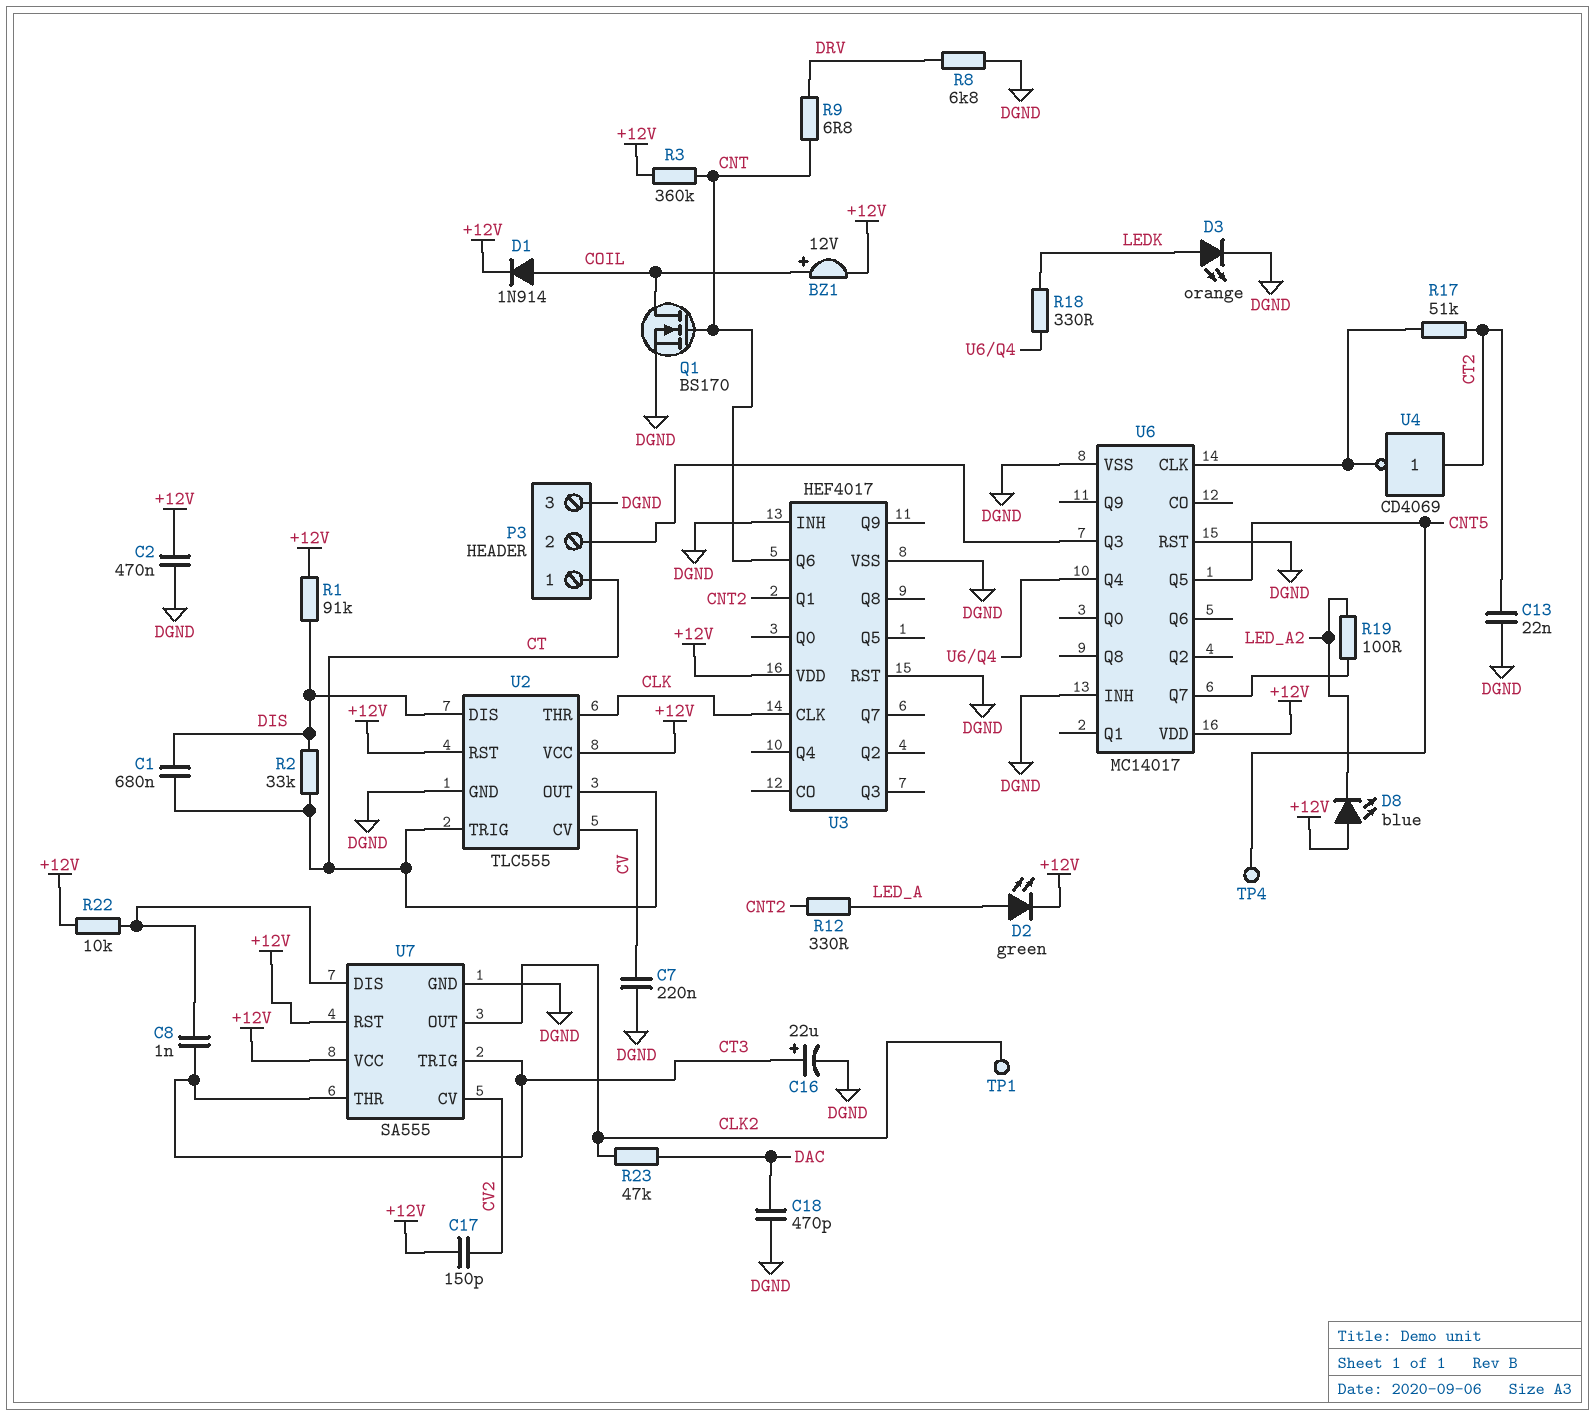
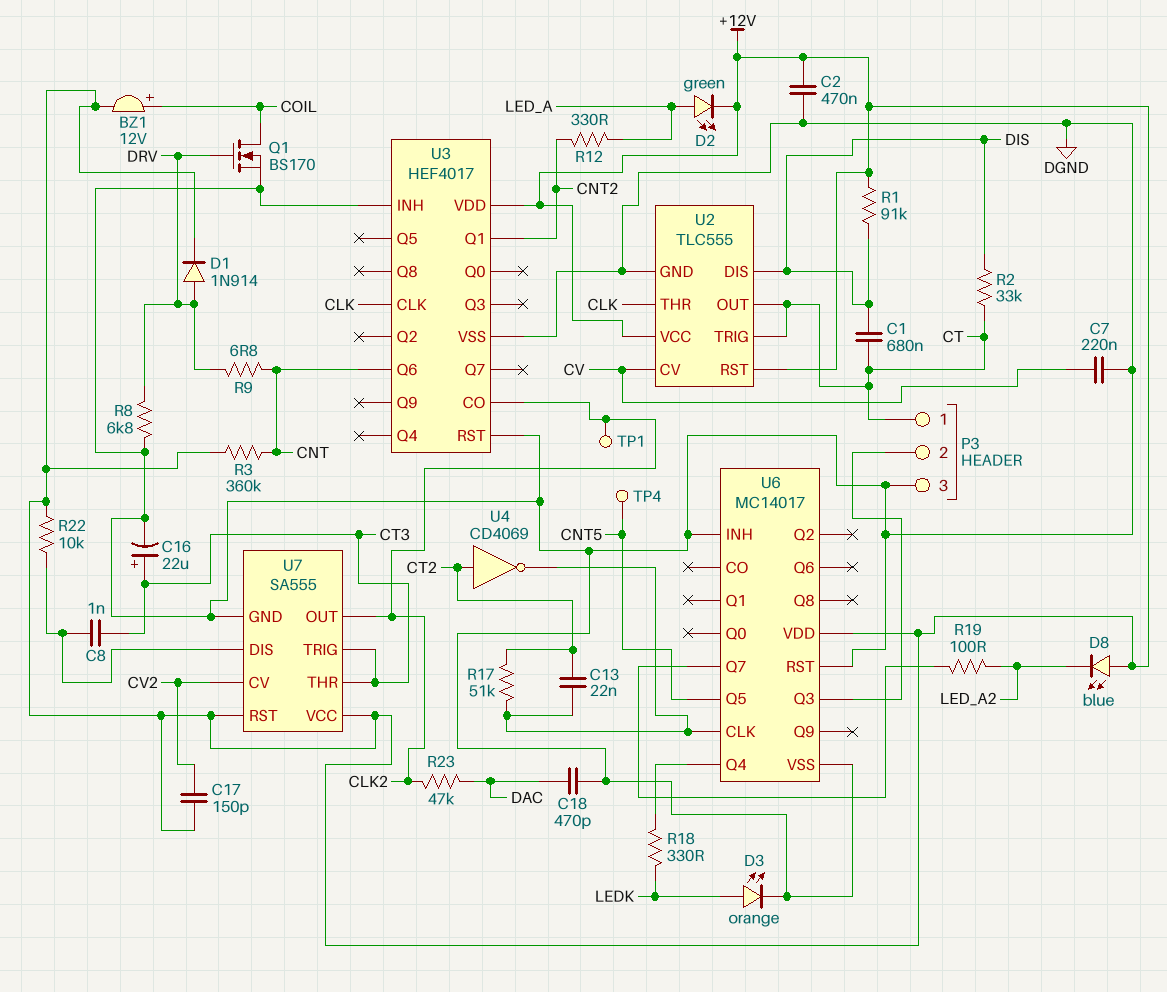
C13: 22nF (CT2, DGND) -> 22nF (CT2, U6/CLK)
D1: diode 1N914 (A COIL, K +12V) -> diode 1N914 (A DRV, K +12V)
Q1: NMOS BS170 (G CNT, D COIL, S DGND) -> NMOS BS170 (G DRV, D COIL, S DGND)
U3 pin CO: none -> CLK2

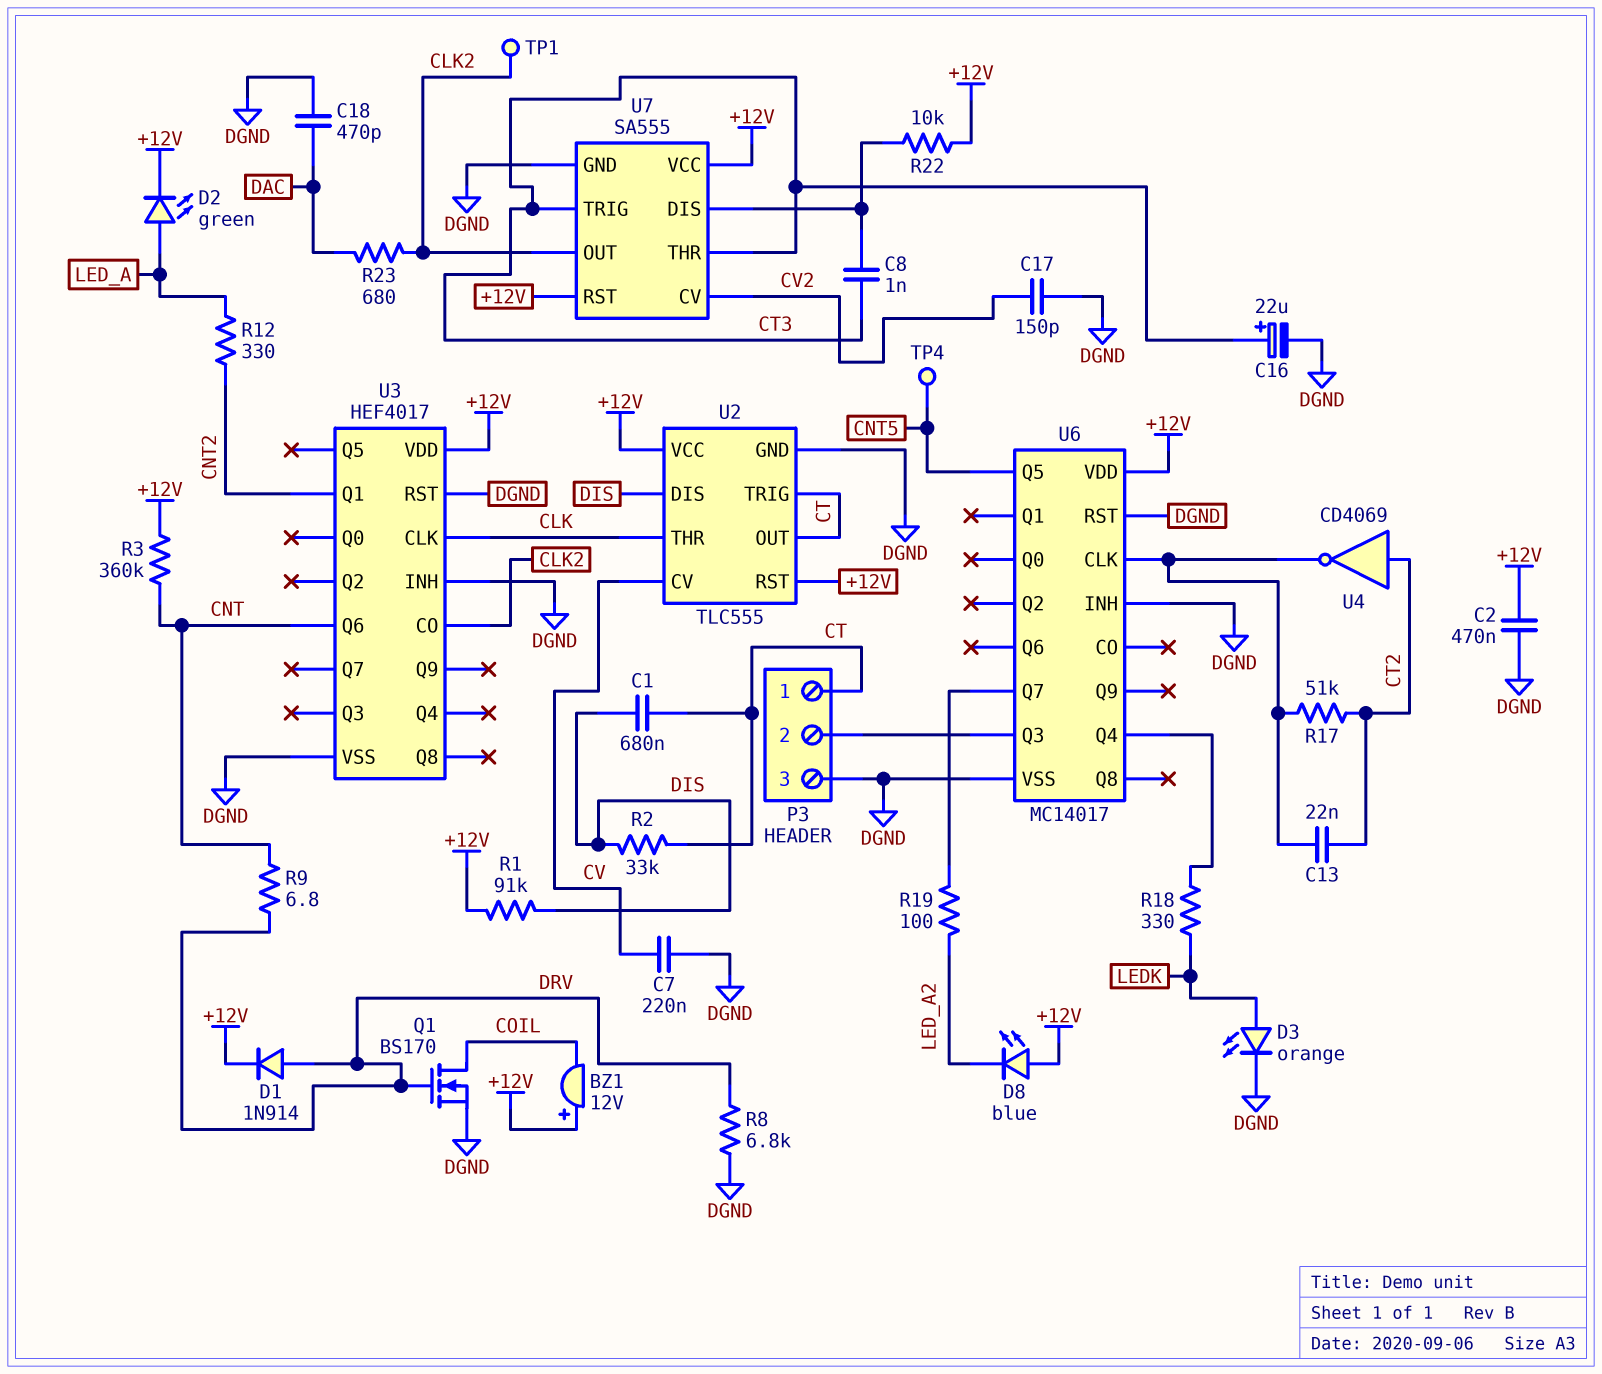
BZ1: buzzer 12V (plus COIL, minus +12V) -> buzzer 12V (plus +12V, minus COIL)
C17: 150pF (+12V, CV2) -> 150pF (CV2, DGND)
R23: 47k (CLK2, DAC) -> 680 (CLK2, DAC)

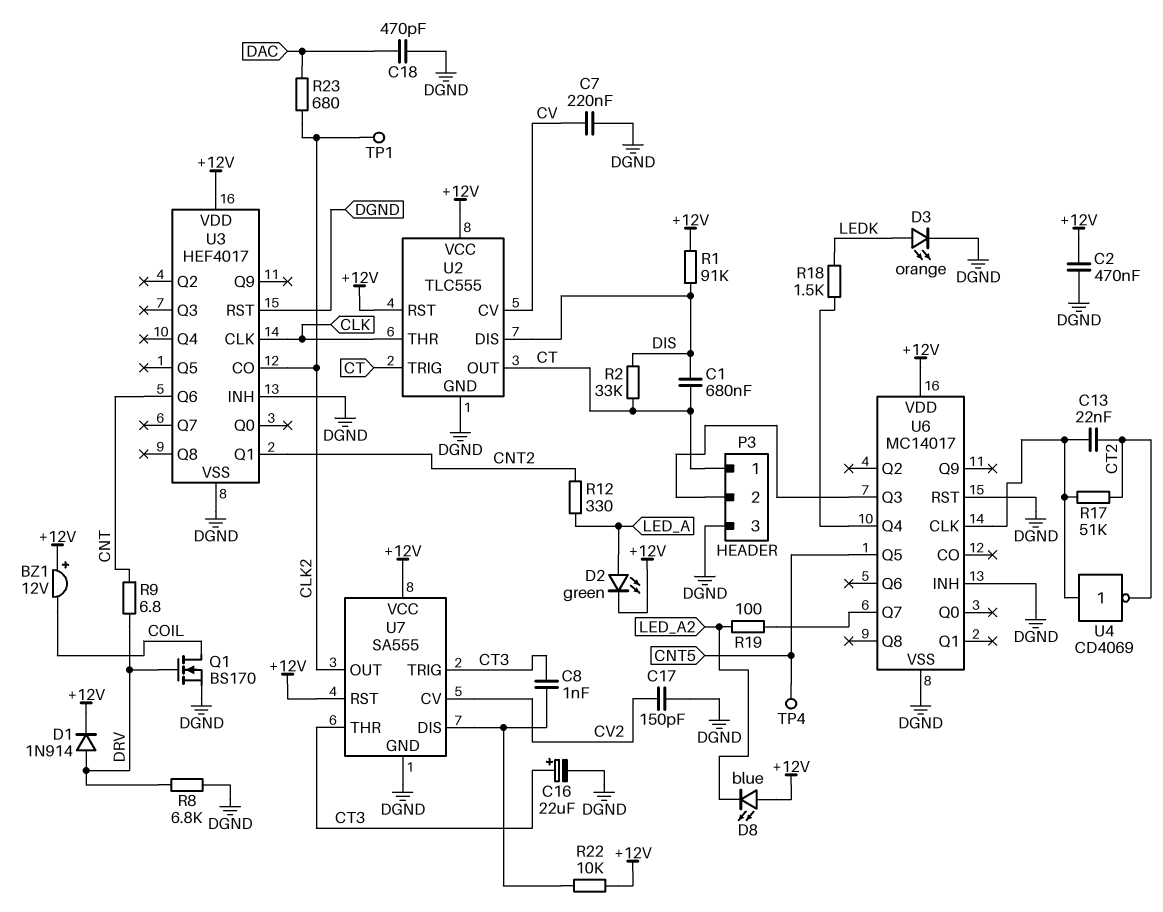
R3: 360k (+12V, CNT) -> none
R18: 330 (LEDK, U6/Q4) -> 1.5k (LEDK, U6/Q4)
U4: NOT CD4069 (in CT2, out U6/CLK) -> NOT CD4069 (in U6/CLK, out CT2)

